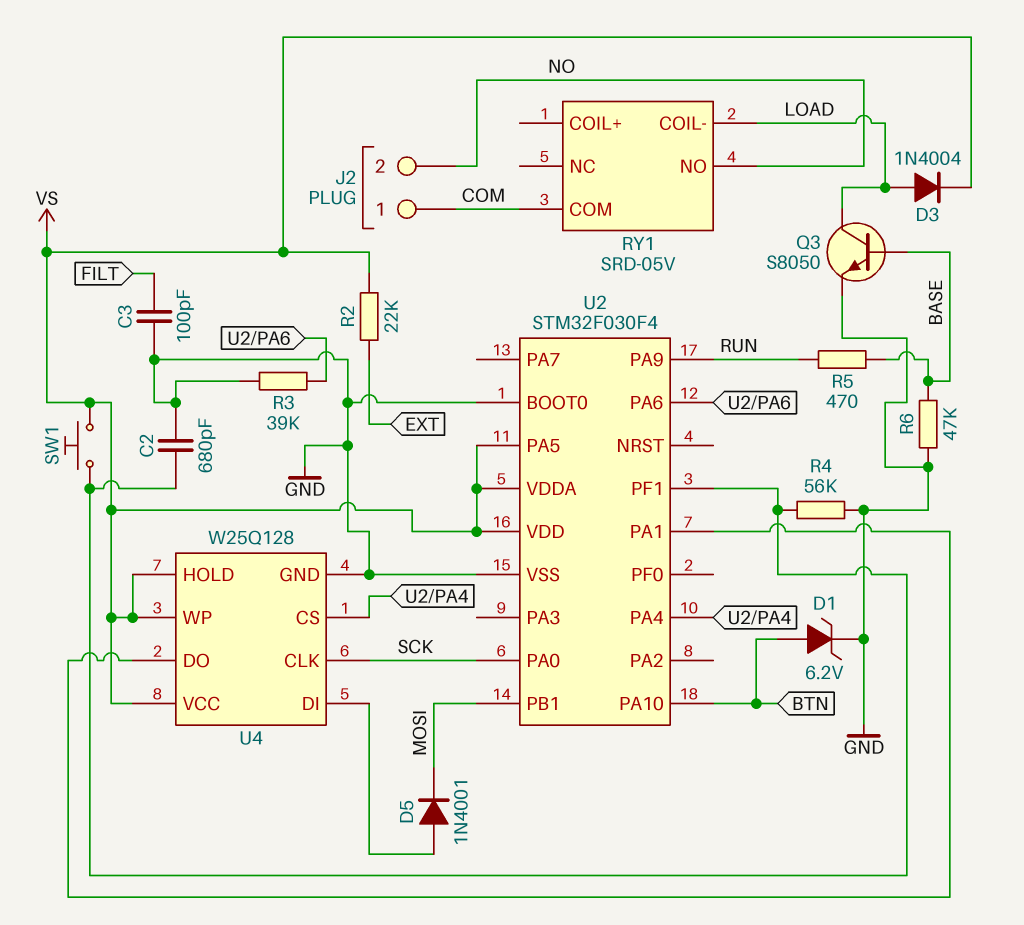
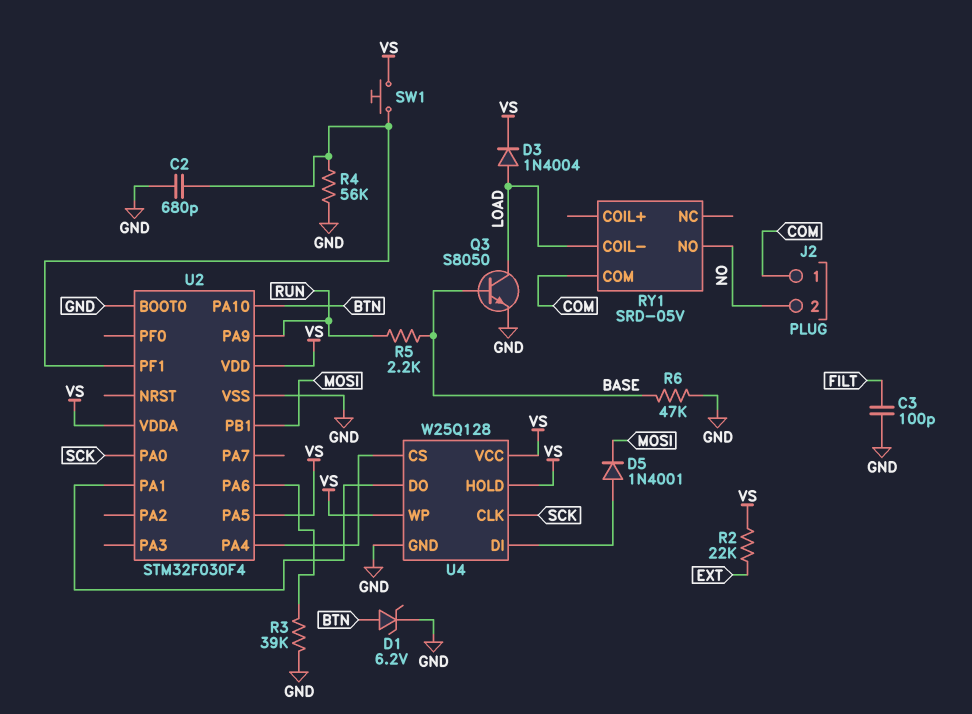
R5: 470 (BASE, RUN) -> 2.2k (BASE, RUN)

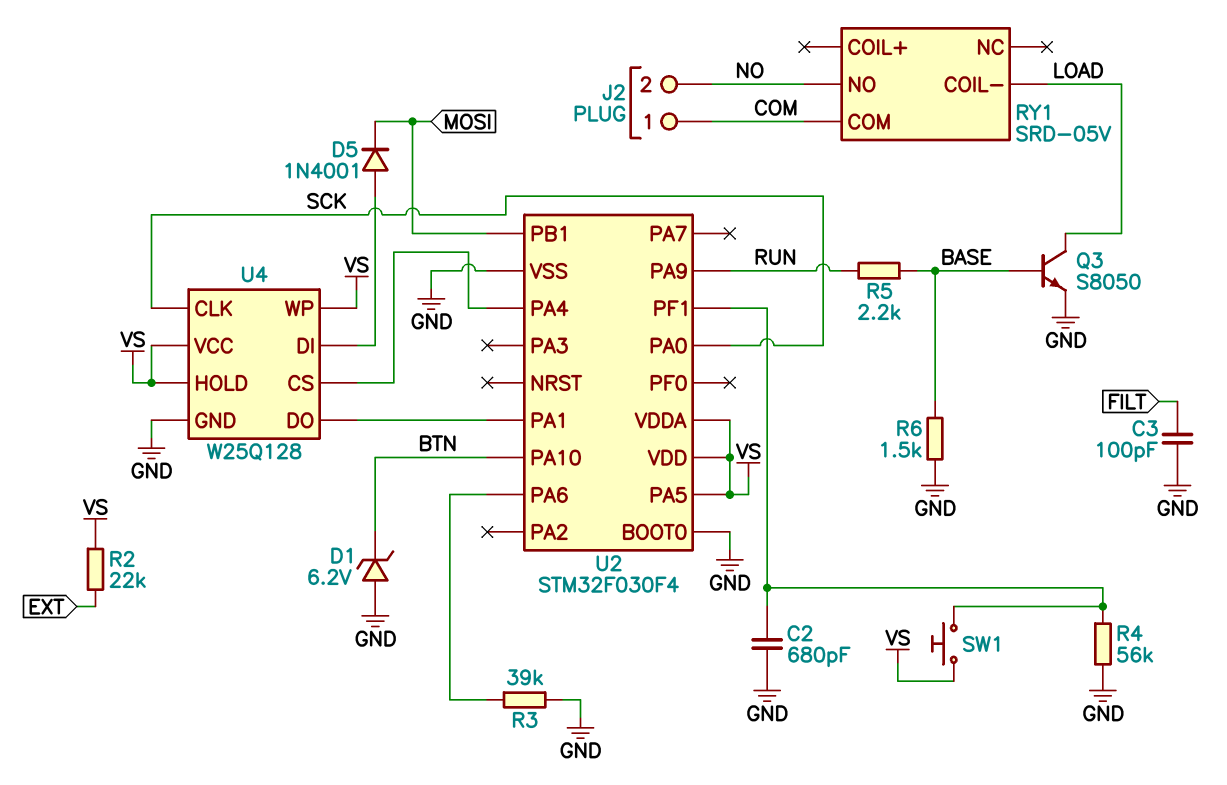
D1: zener 6.2V (A BTN, K GND) -> zener 6.2V (A GND, K BTN)
D3: diode 1N4004 (A LOAD, K VS) -> none
R6: 47k (BASE, GND) -> 1.5k (BASE, GND)

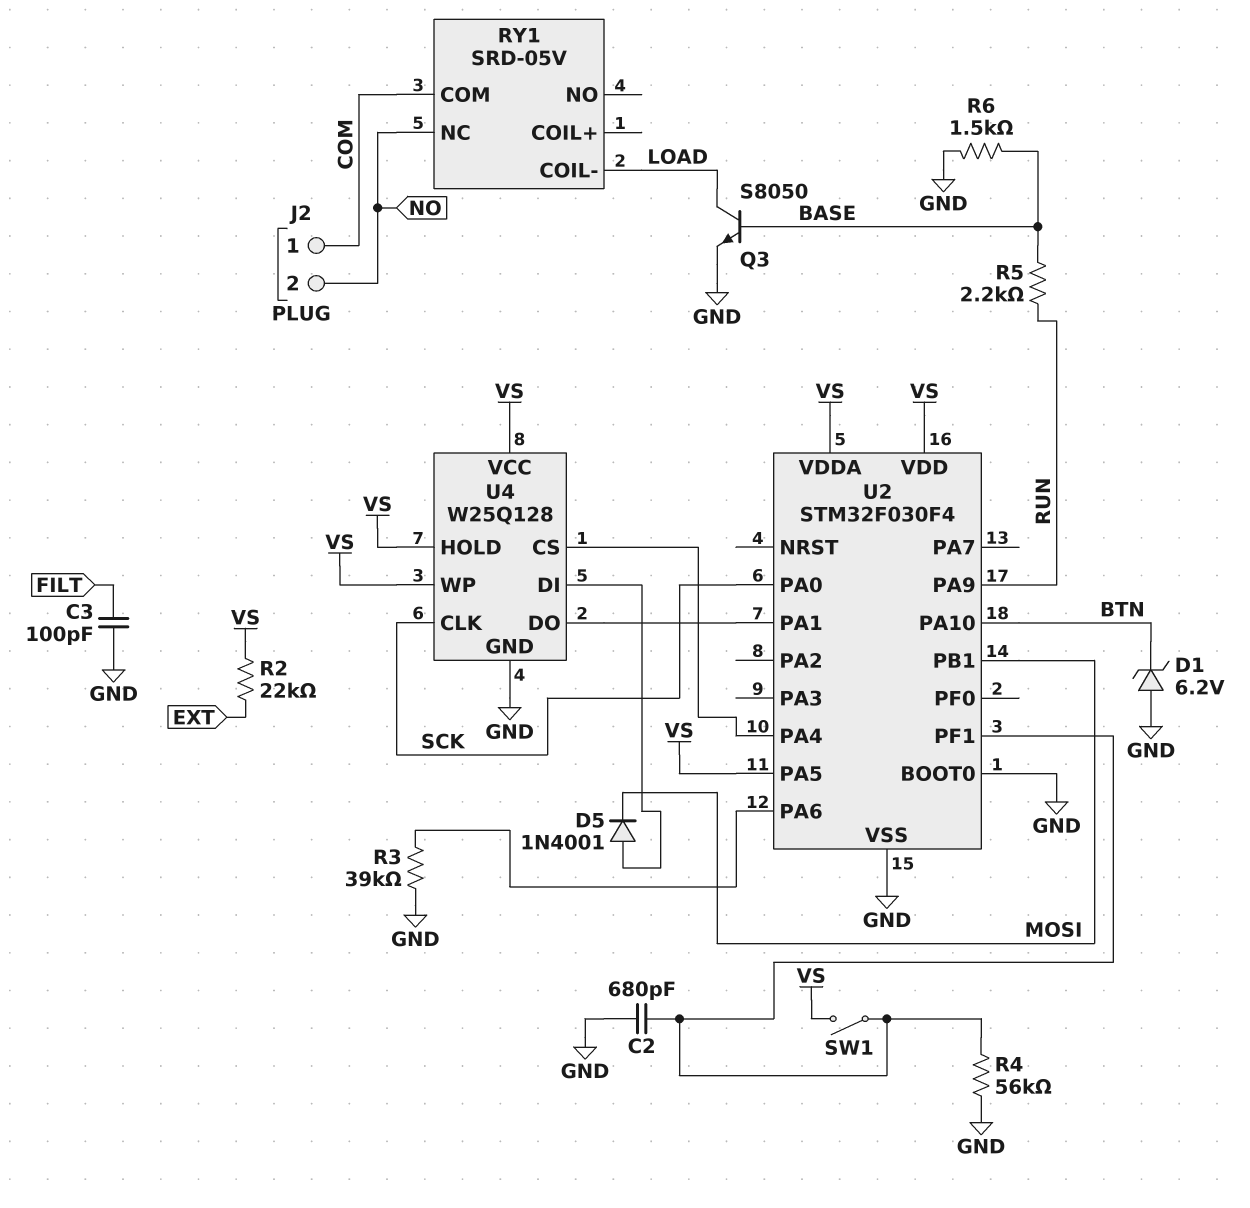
RY1 pin NC: none -> NO
RY1 pin NO: NO -> none
SW1: button (U2/PF1, VS) -> switch (U2/PF1, VS)

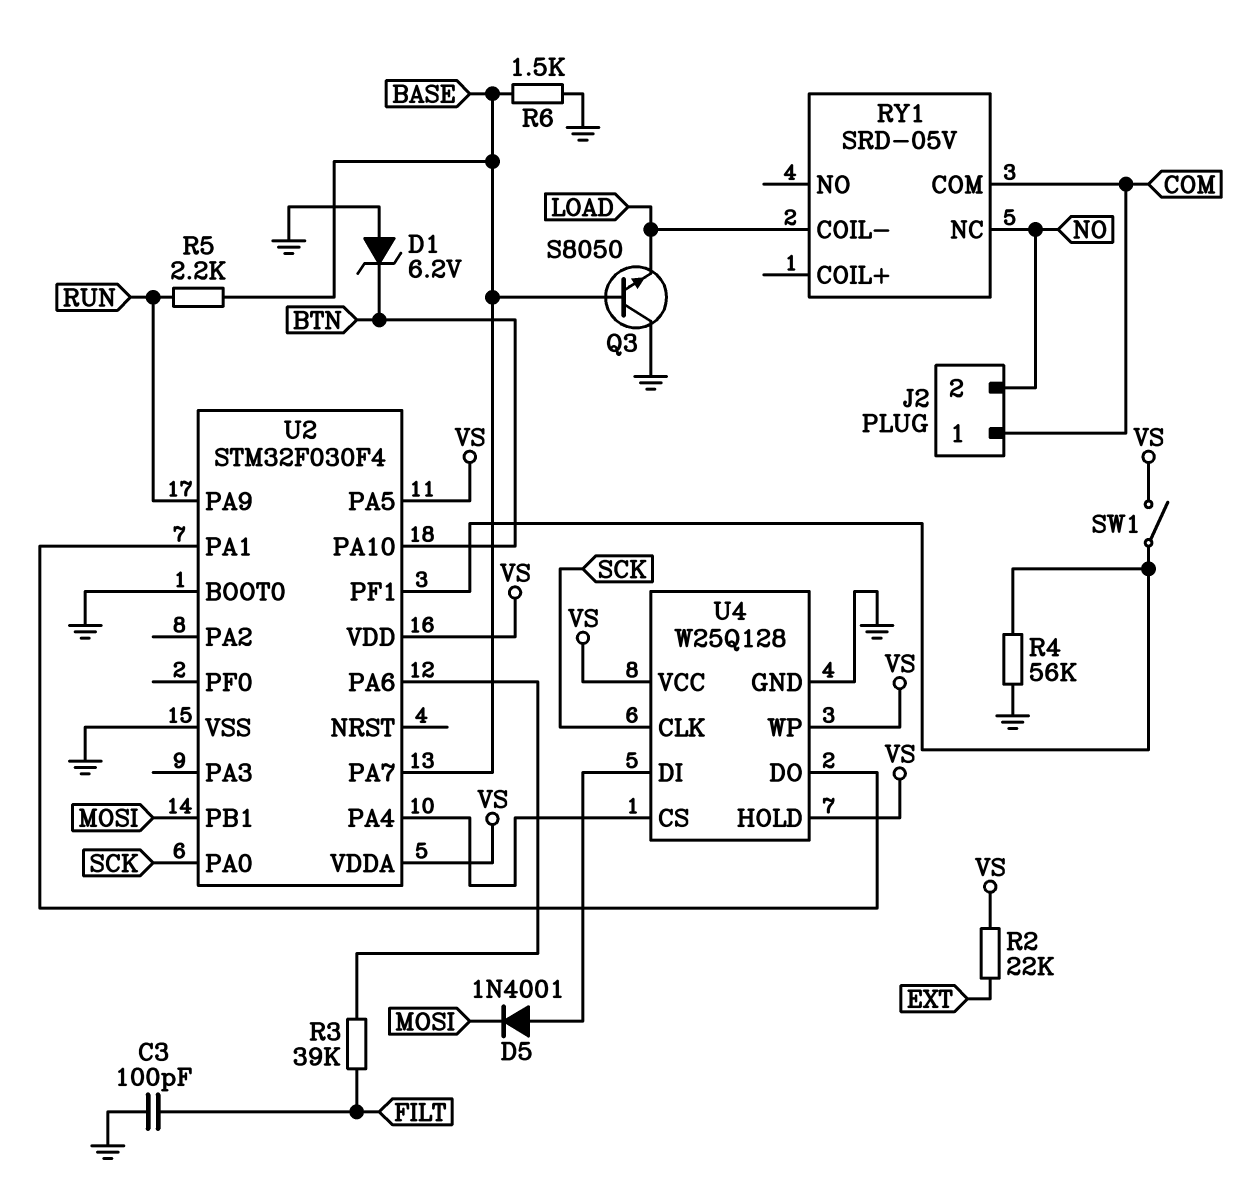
C2: 680pF (GND, U2/PF1) -> none
Q3: NPN S8050 (B BASE, C LOAD, E GND) -> NPN S8050 (B BASE, C GND, E LOAD)
R3: 39k (GND, U2/PA6) -> 39k (FILT, U2/PA6)
U2 pin PA7: none -> BASE

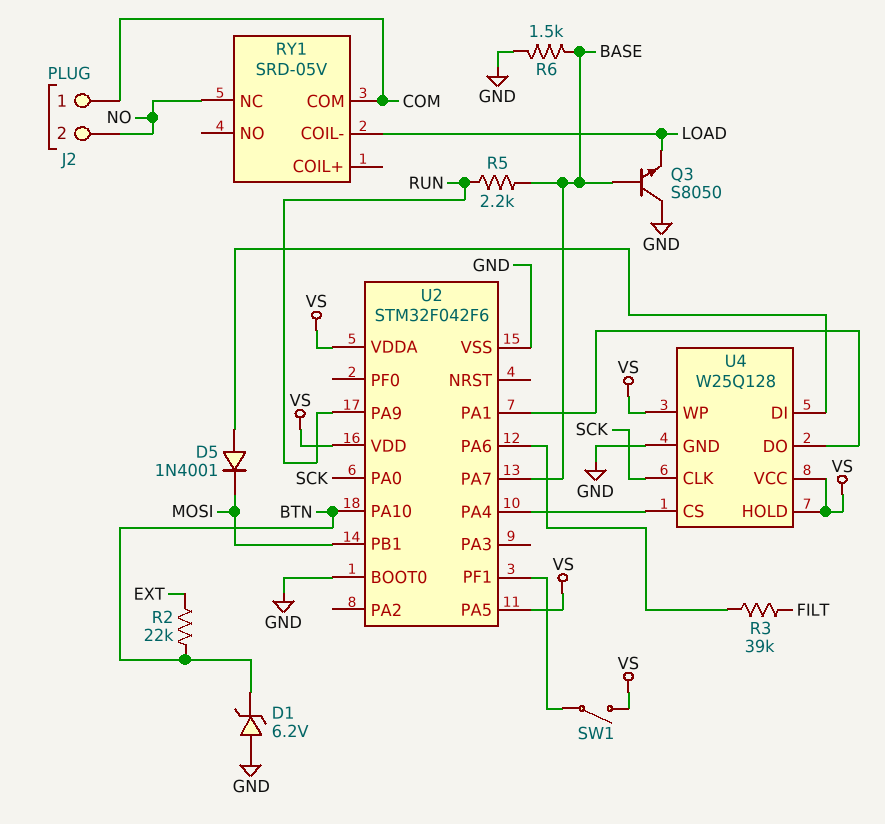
C3: 100pF (FILT, GND) -> none
R2: 22k (EXT, VS) -> 22k (BTN, EXT)
R4: 56k (GND, U2/PF1) -> none
U2: STM32F030F4 -> STM32F042F6

